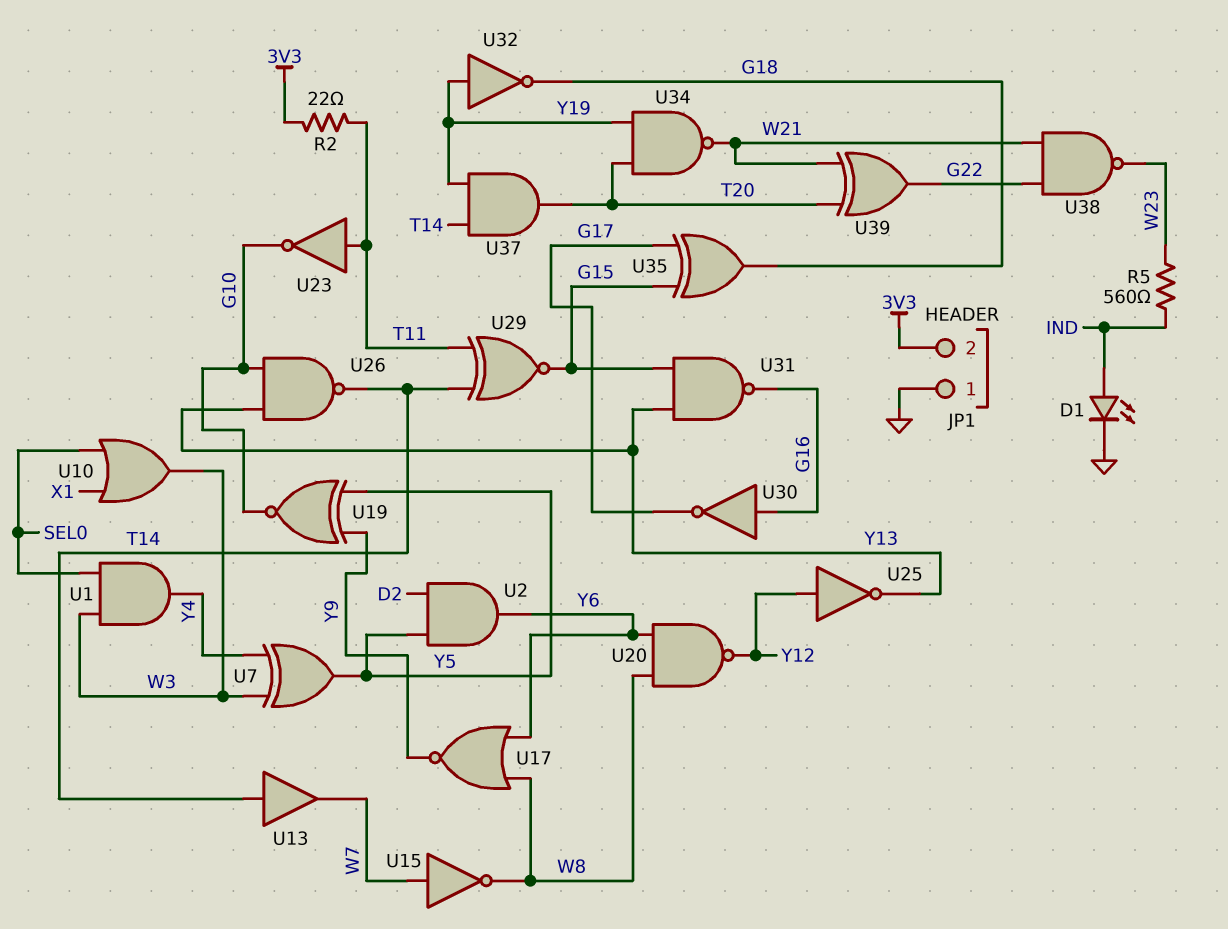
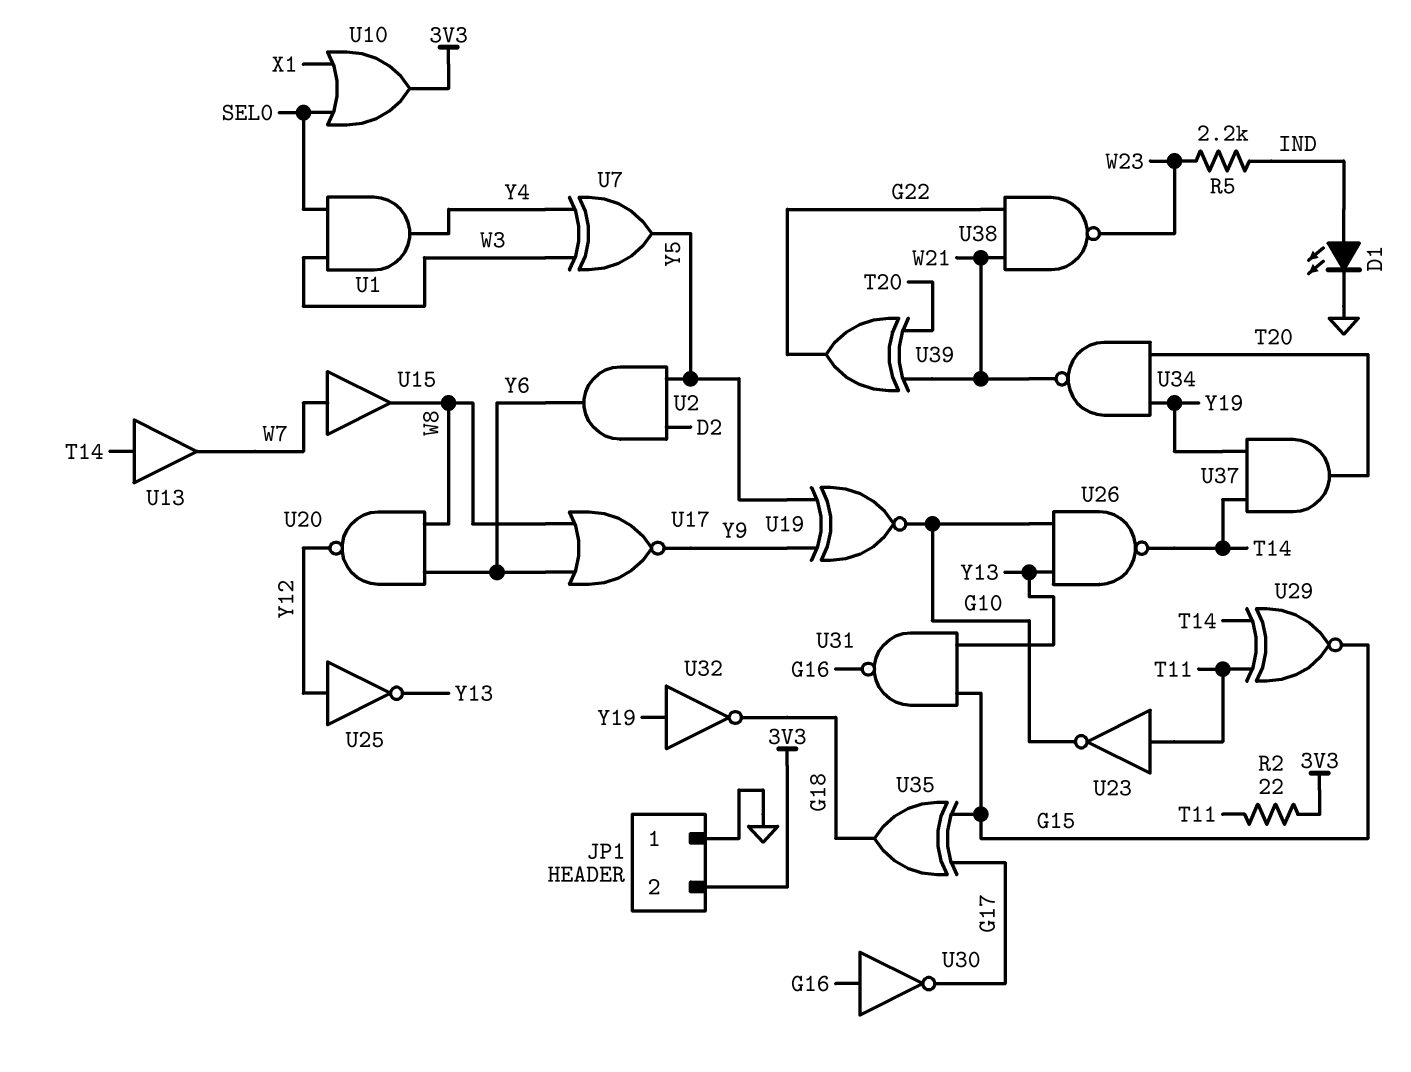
R5: 560 (IND, W23) -> 2.2k (IND, W23)
U10: OR (in SEL0, in X1, out W3) -> OR (in SEL0, in X1, out 3V3)
U15: NOT (in W7, out W8) -> buffer (in W7, out W8)

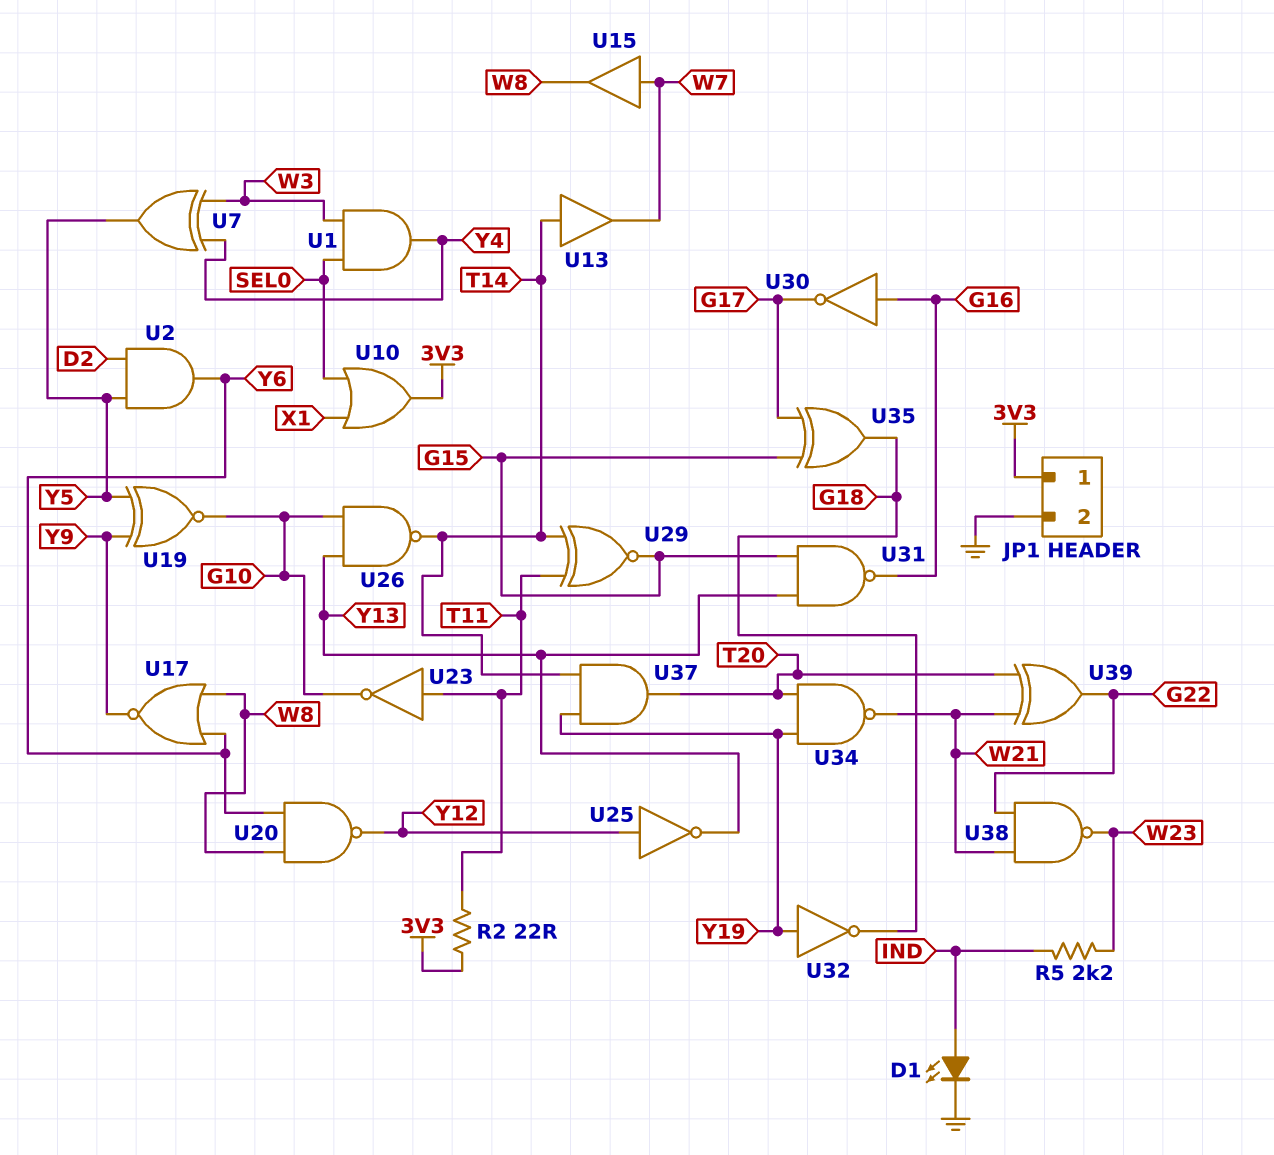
JP1 pin 1: GND -> 3V3
JP1 pin 2: 3V3 -> GND

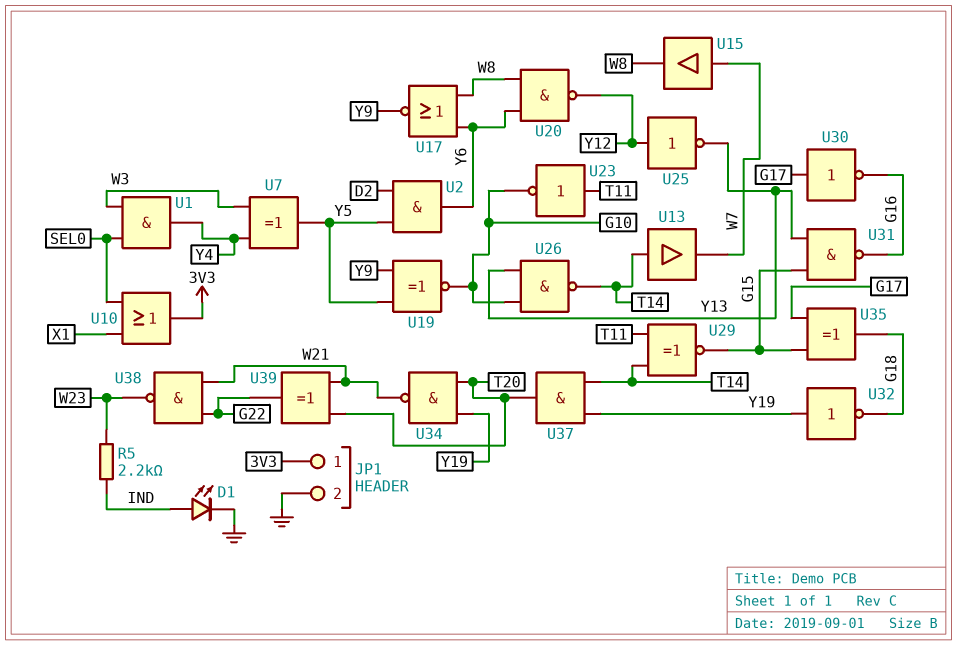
R2: 22 (3V3, T11) -> none
U30: NOT (in G16, out G17) -> NOT (in G17, out G16)

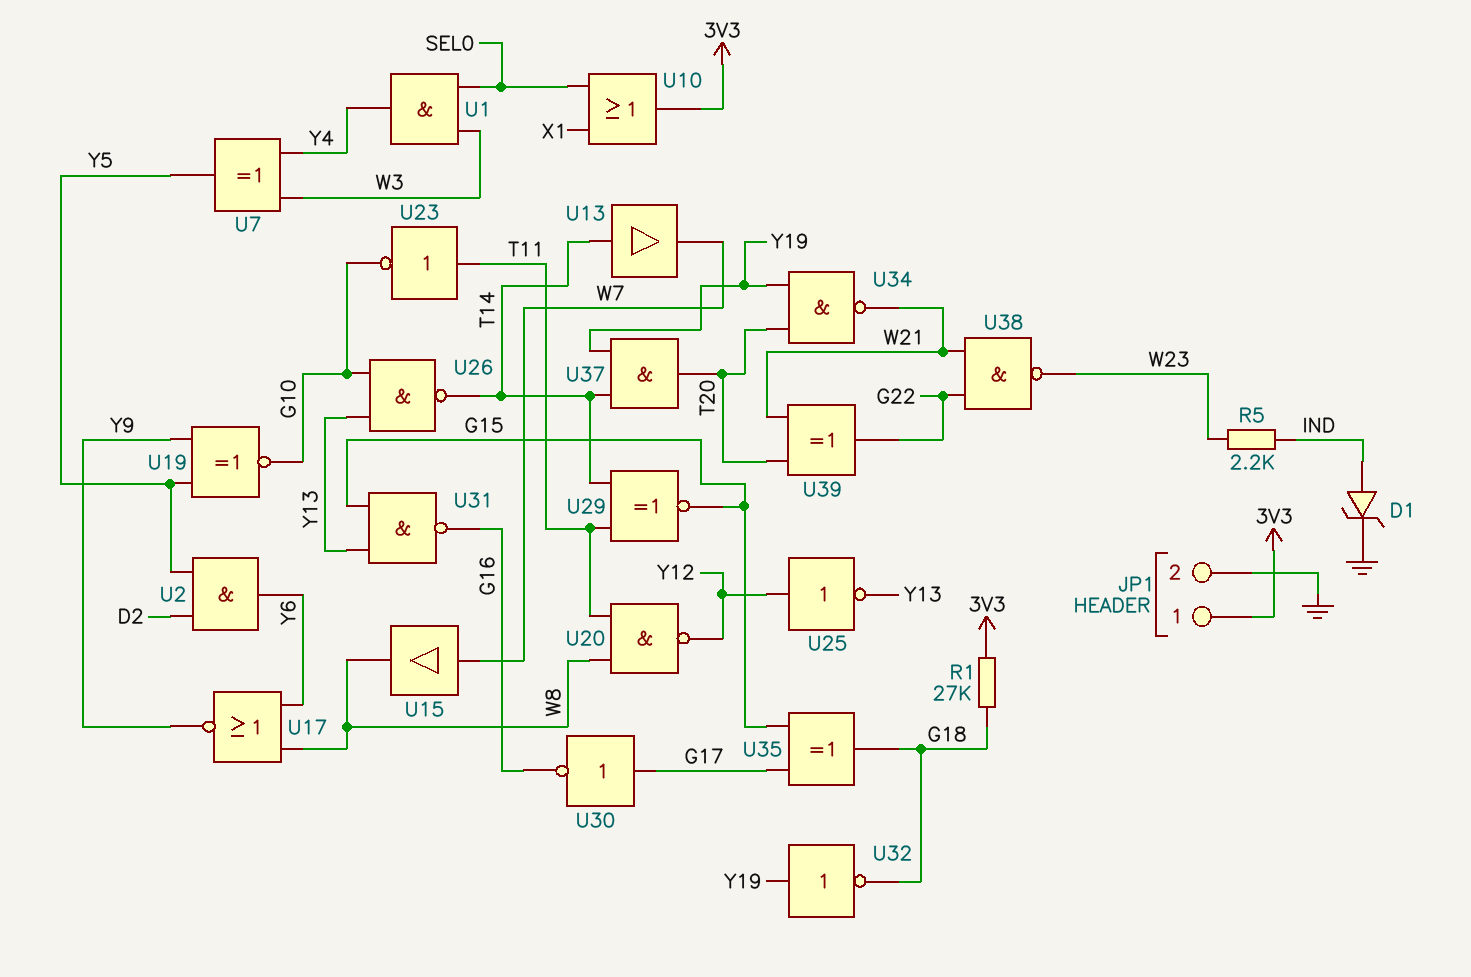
D1: LED (A IND, K GND) -> zener (A IND, K GND)
R1: none -> 27k (3V3, G18)
U20: NAND (in W8, in Y6, out Y12) -> NAND (in T11, in W8, out Y12)

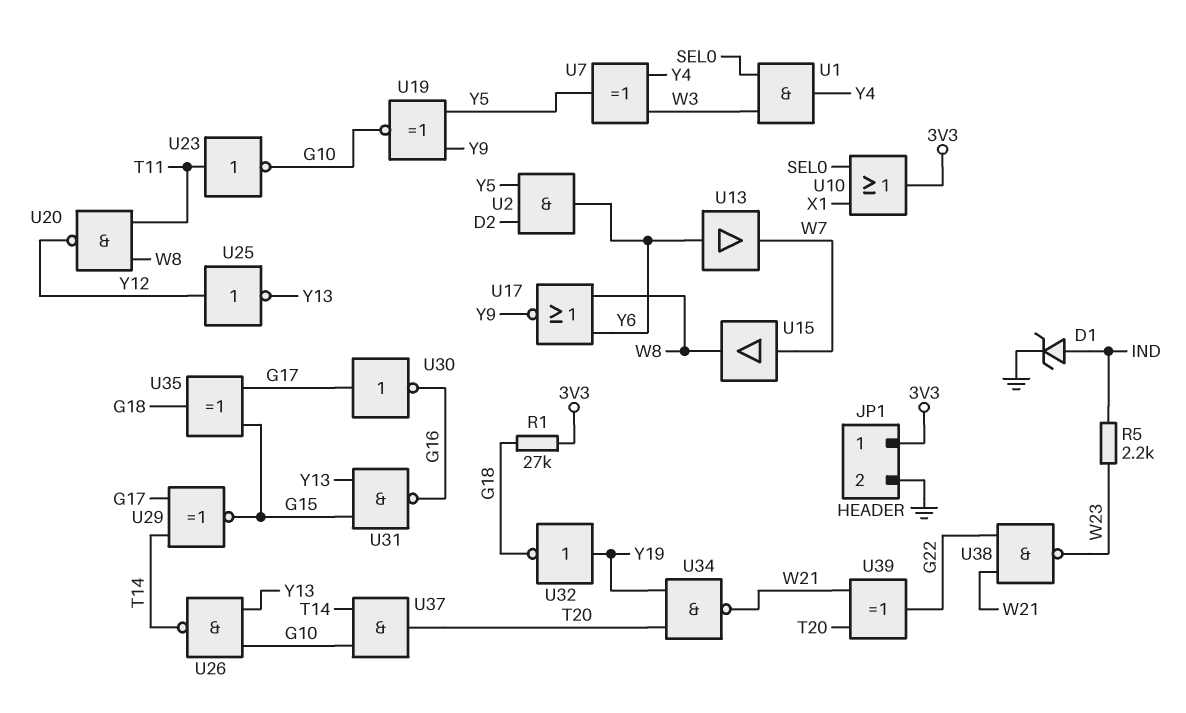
U13: buffer (in T14, out W7) -> buffer (in Y6, out W7)
U29: XNOR (in T11, in T14, out G15) -> XNOR (in G17, in T14, out G15)
U37: AND (in T14, in Y19, out T20) -> AND (in G10, in T14, out T20)

